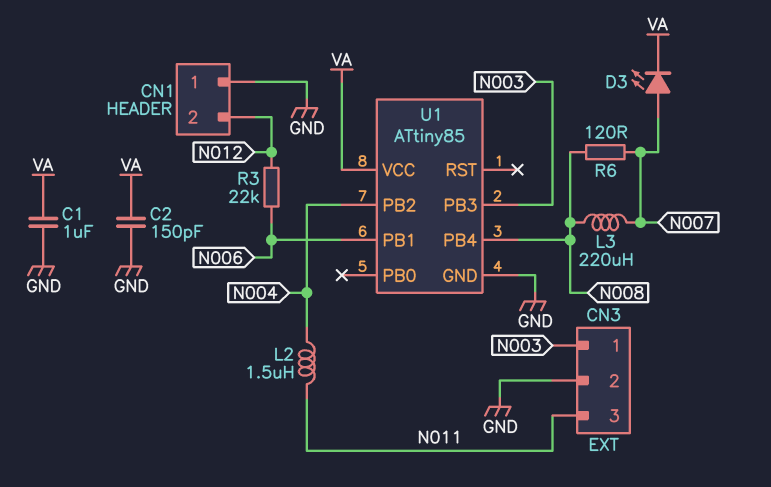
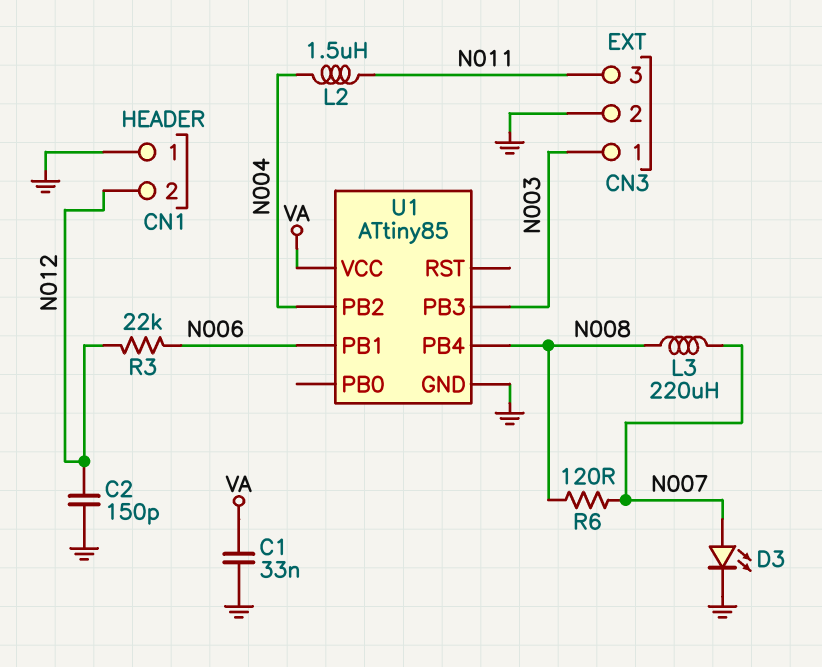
C1: 1uF (GND, VA) -> 33nF (GND, VA)
C2: 150pF (GND, VA) -> 150pF (GND, N012)
D3: LED (A N007, K VA) -> LED (A N007, K GND)

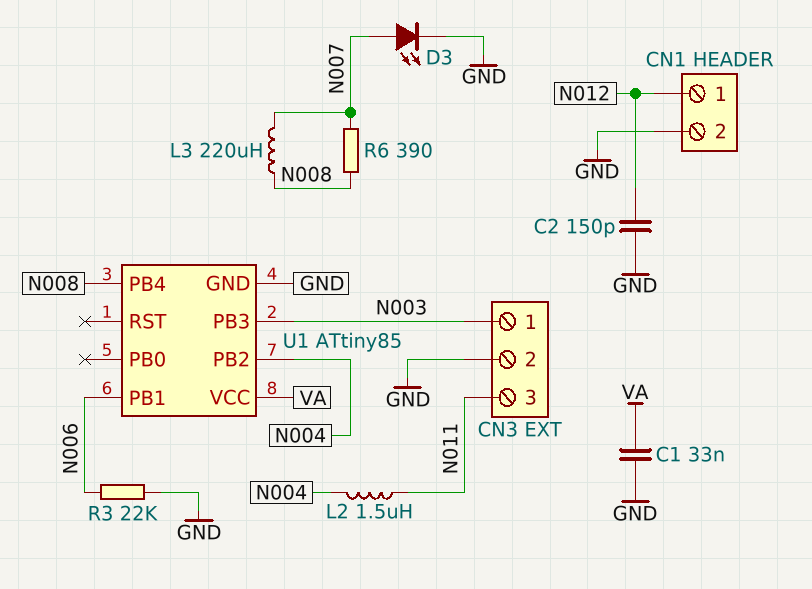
CN1 pin 1: GND -> N012
CN1 pin 2: N012 -> GND
R3: 22k (N006, N012) -> 22k (GND, N006)
R6: 120 (N007, N008) -> 390 (N007, N008)

